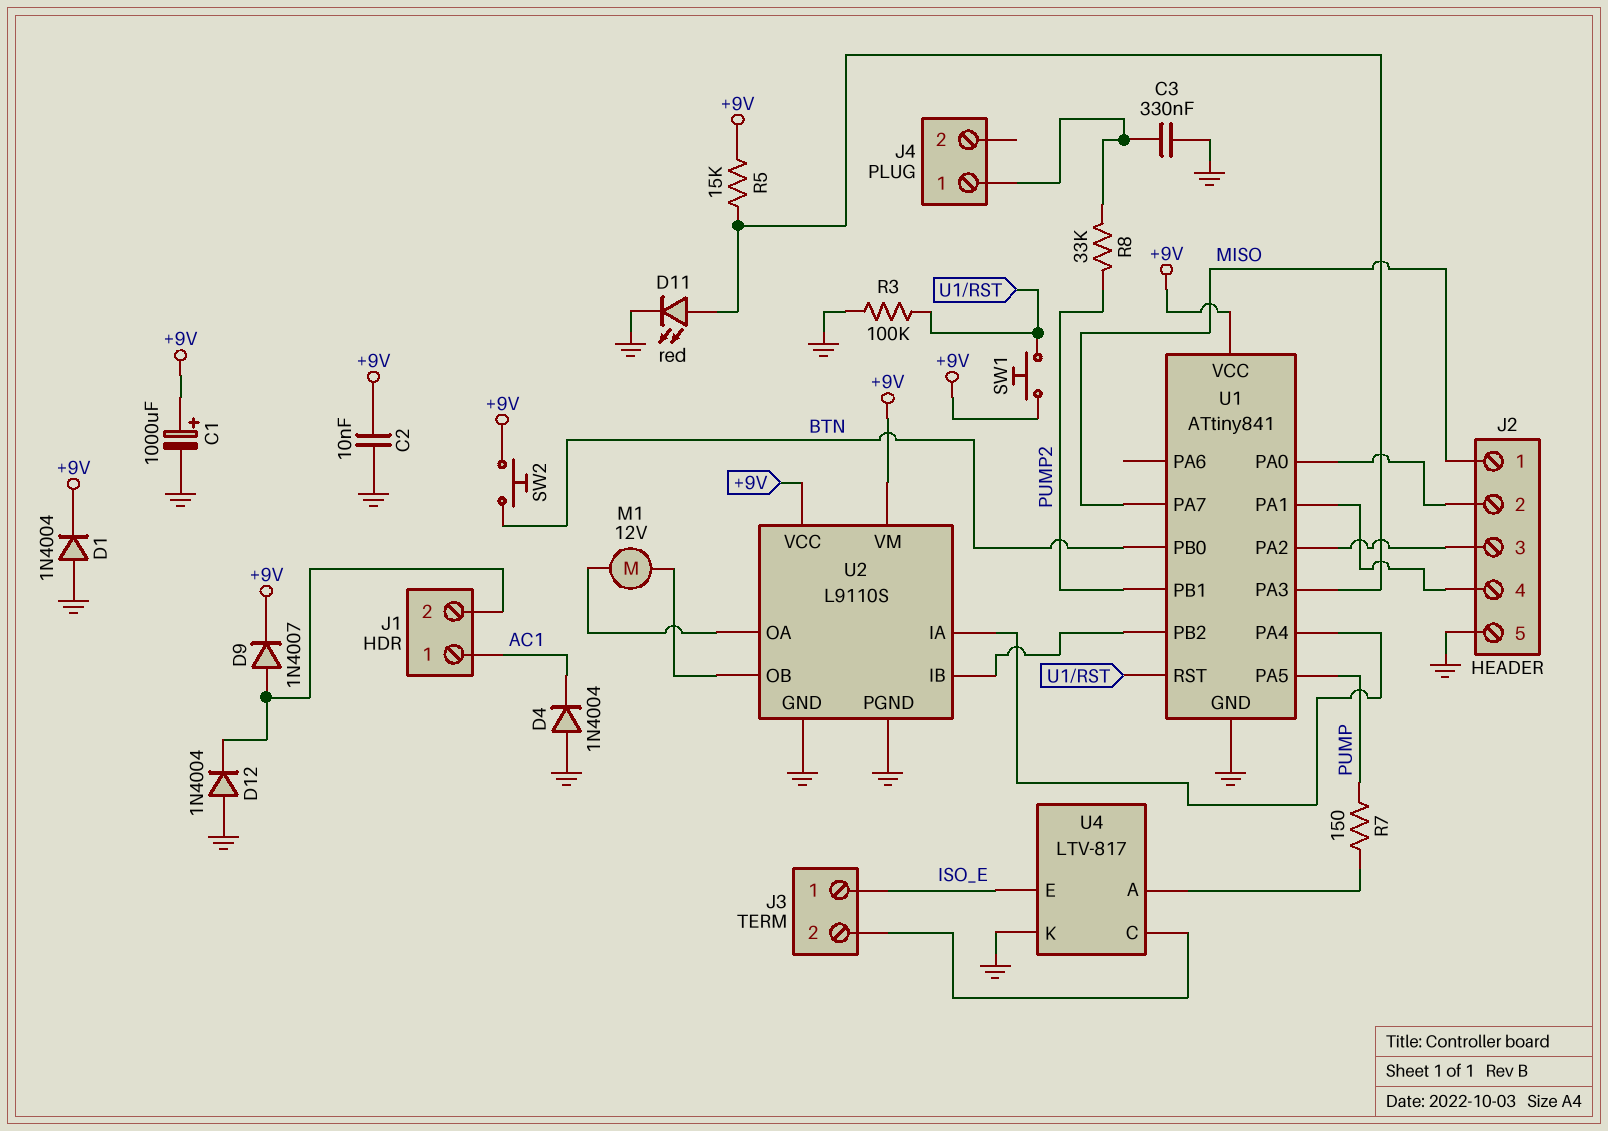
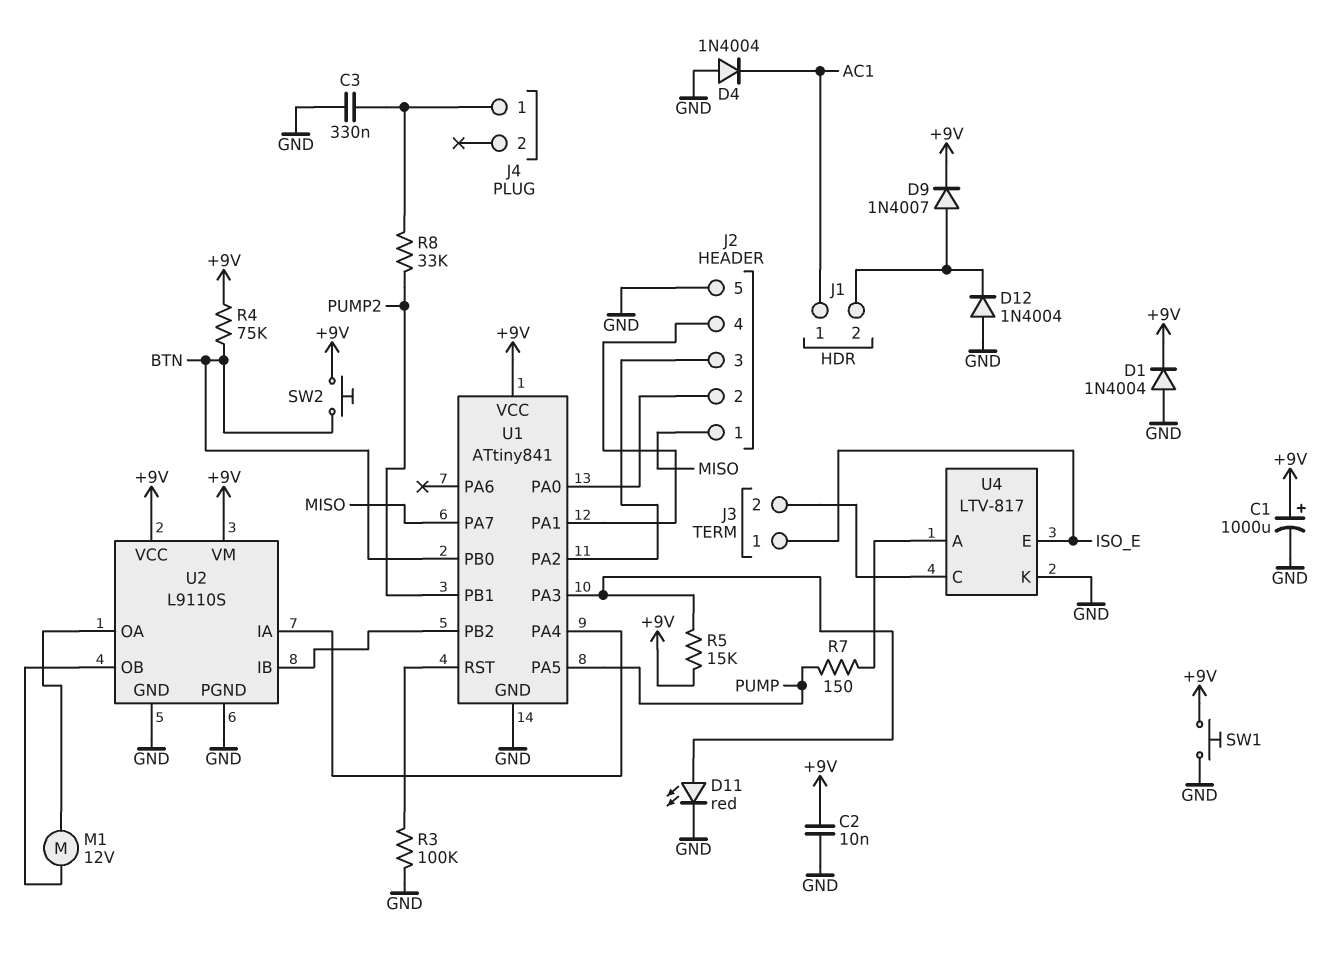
R4: none -> 75k (+9V, BTN)
SW1: button (+9V, U1/RST) -> button (+9V, GND)

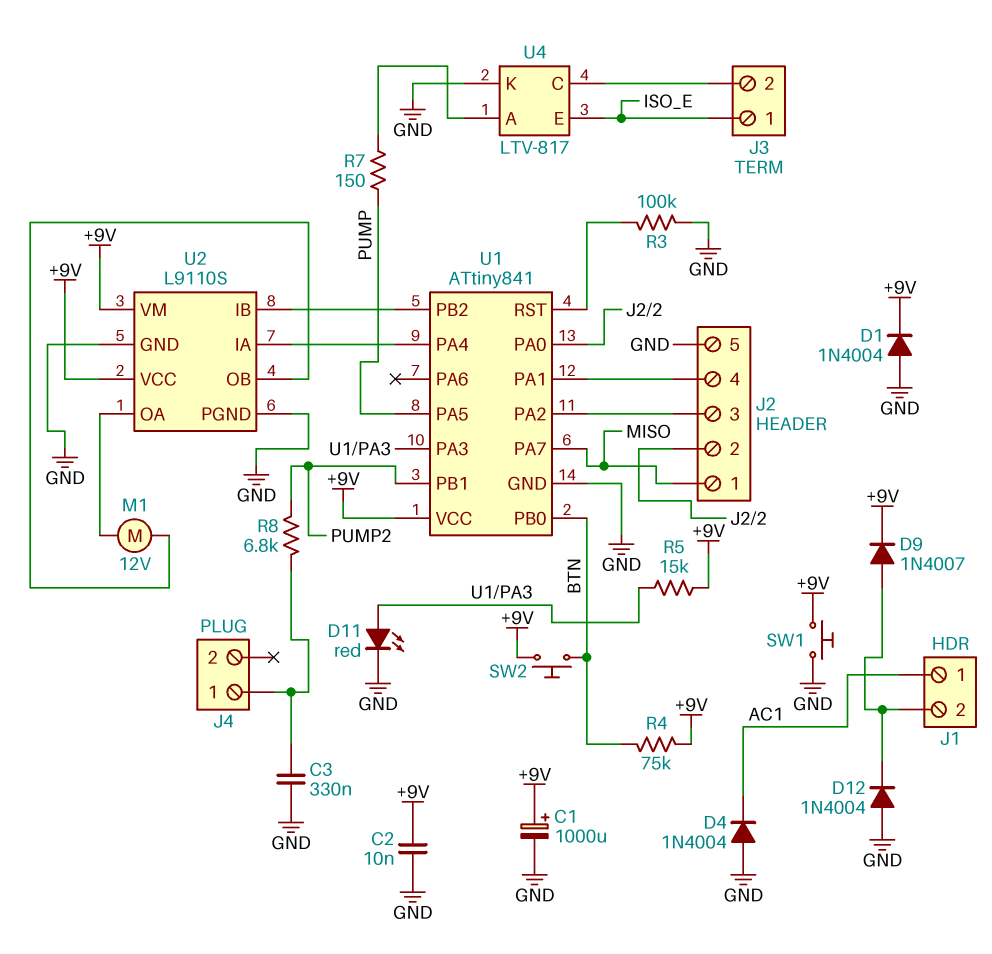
R8: 33k (J4/1, PUMP2) -> 6.8k (J4/1, PUMP2)

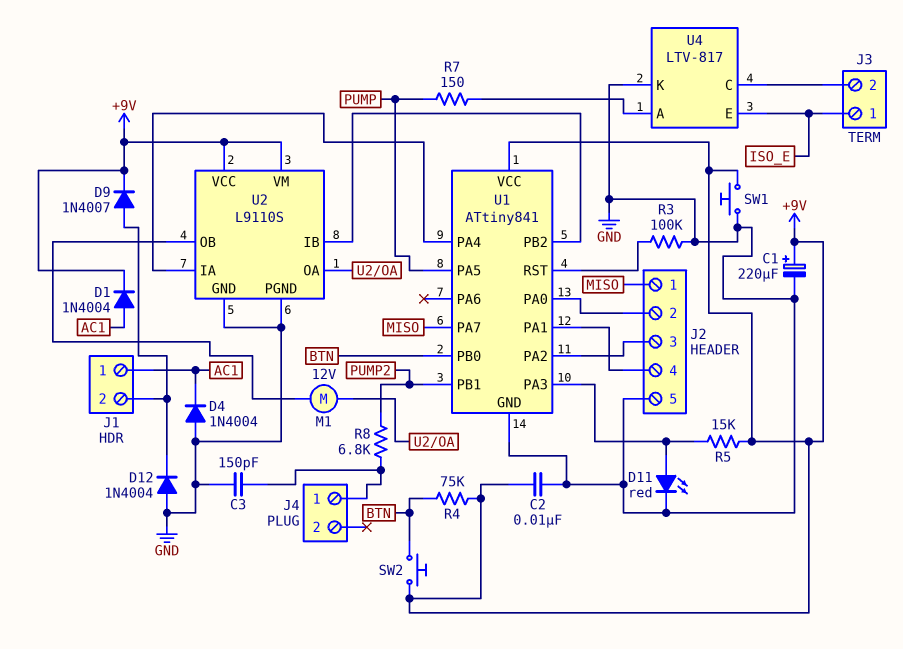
C1: 1000uF (plus +9V, minus GND) -> 220uF (plus +9V, minus GND)
C3: 330nF (GND, J4/1) -> 150pF (GND, J4/1)
D1: diode 1N4004 (A GND, K +9V) -> diode 1N4004 (A AC1, K +9V)

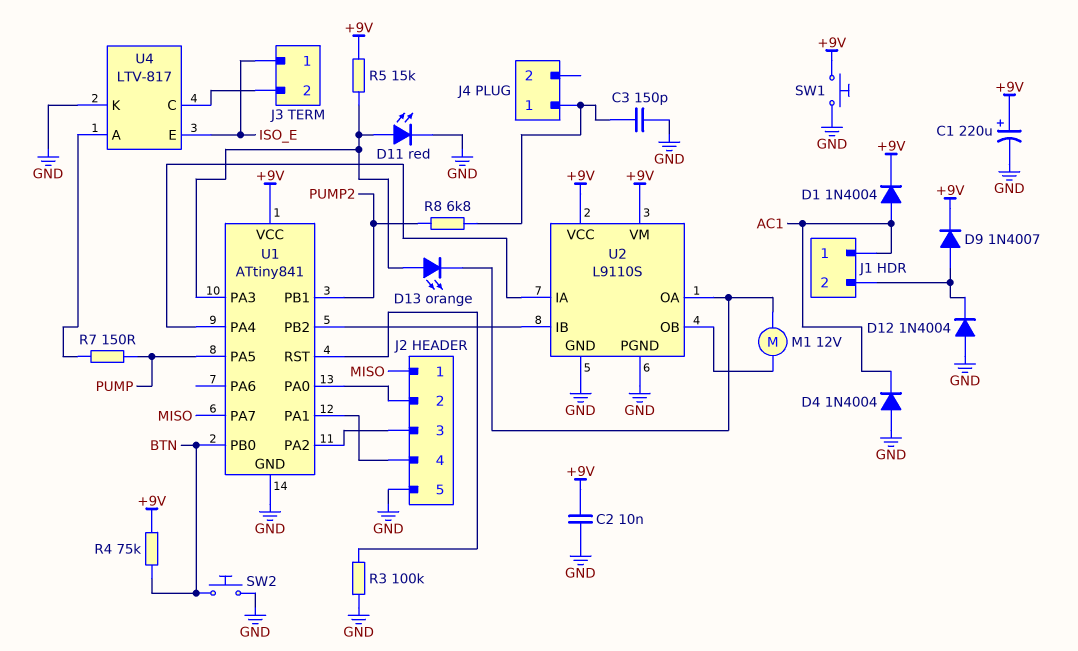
D13: none -> LED orange (A U1/PA3, K U2/OA)
SW2: button (+9V, BTN) -> button (BTN, GND)

